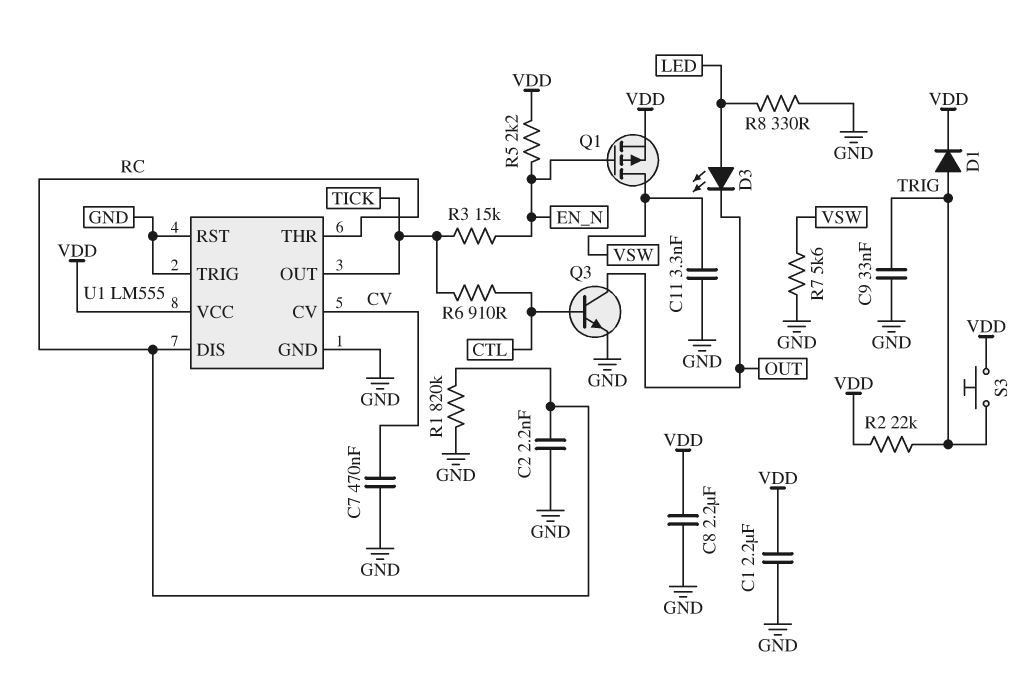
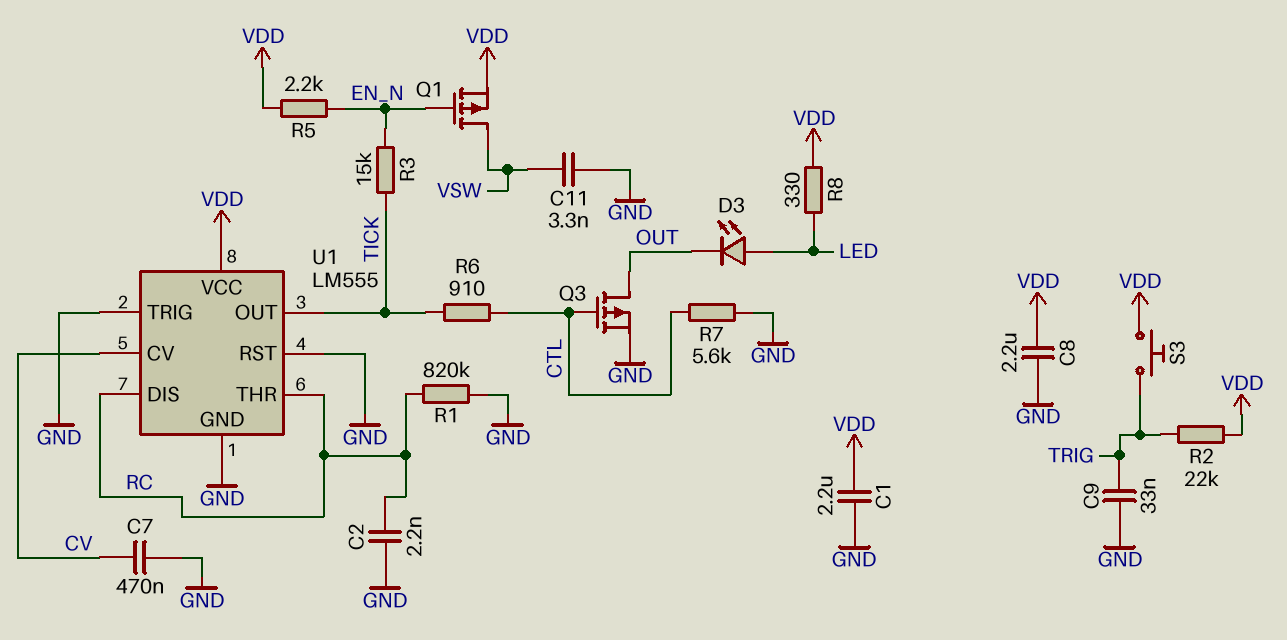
D1: diode (A TRIG, K VDD) -> none
Q3: NPN (B CTL, C OUT, E GND) -> PMOS (G CTL, D OUT, S GND)
R7: 5.6k (GND, VSW) -> 5.6k (CTL, GND)
R8: 330 (GND, LED) -> 330 (LED, VDD)

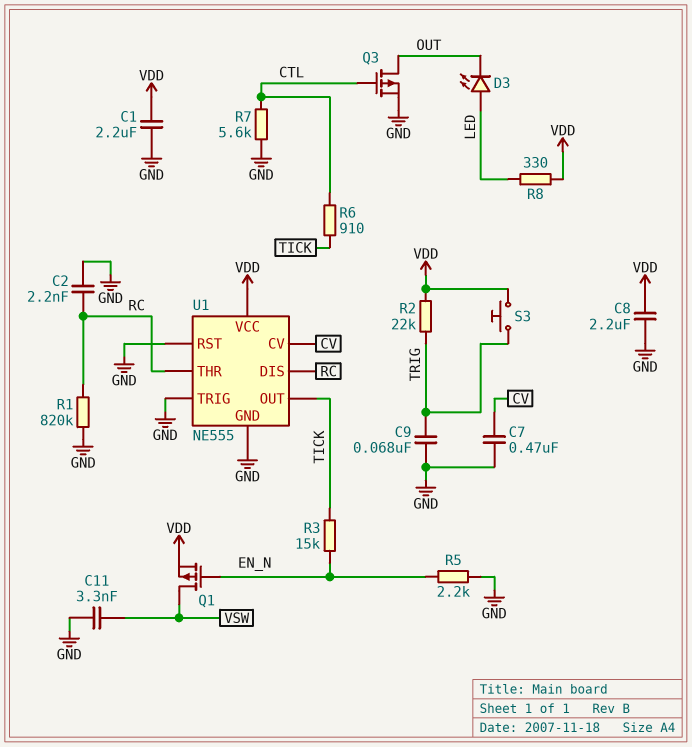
C9: 33nF (GND, TRIG) -> 68nF (GND, TRIG)
R5: 2.2k (EN_N, VDD) -> 2.2k (EN_N, GND)
U1: LM555 -> NE555

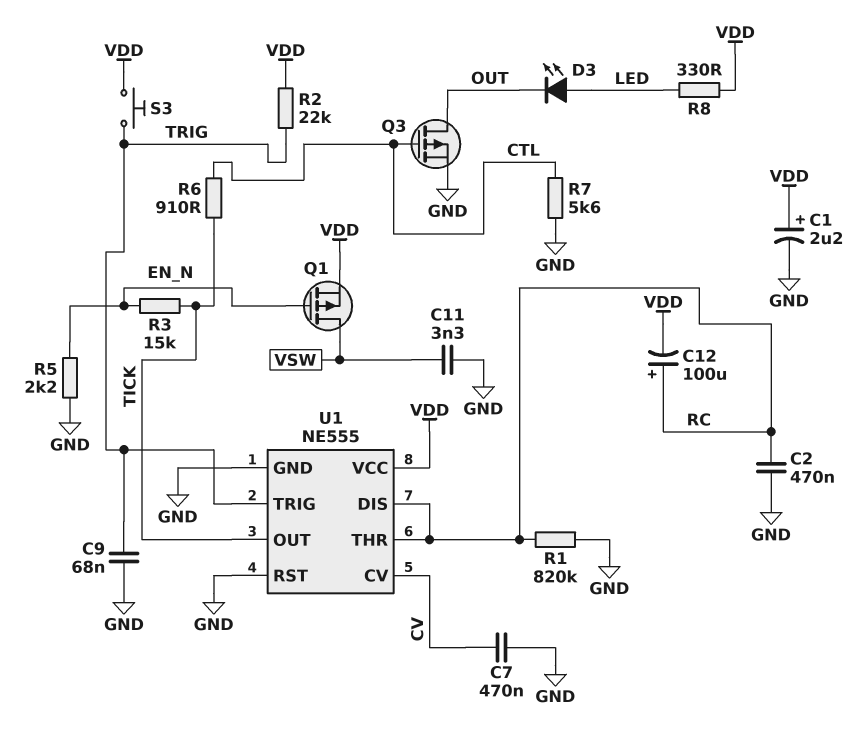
C1: 2.2uF (GND, VDD) -> 2.2uF (plus VDD, minus GND)
C2: 2.2nF (GND, RC) -> 470nF (GND, RC)
C8: 2.2uF (GND, VDD) -> none
C12: none -> 100uF (plus RC, minus VDD)
U1 pin TRIG: GND -> TRIG

